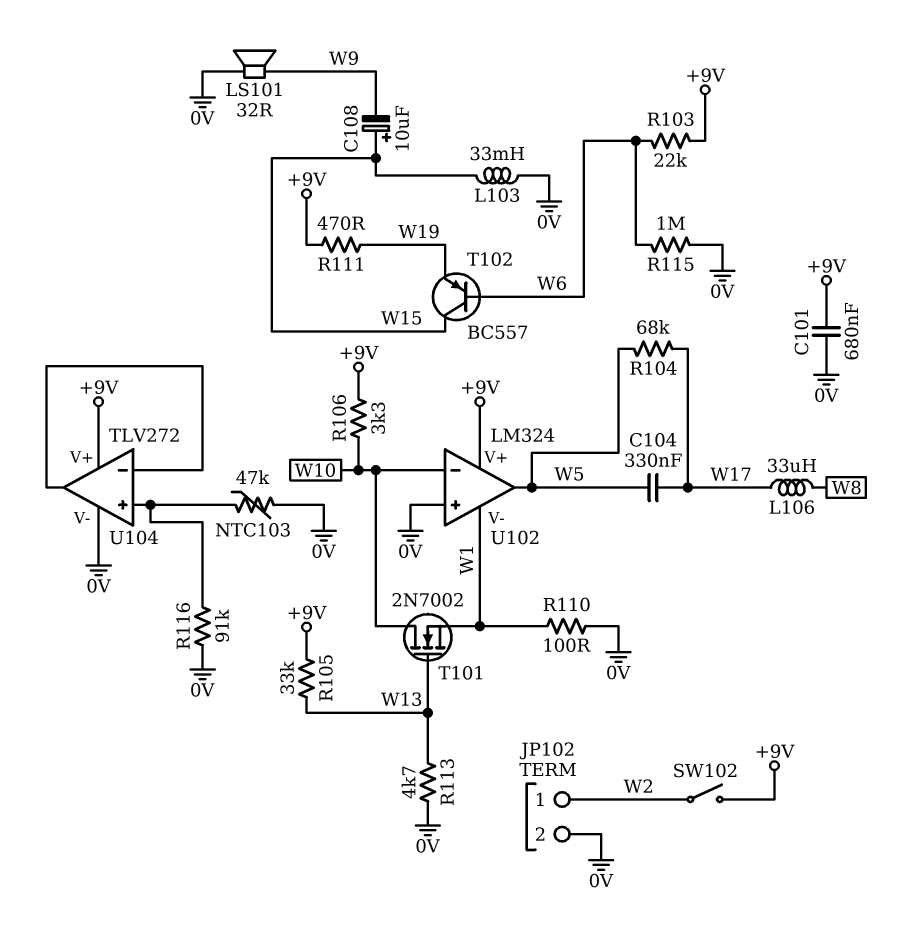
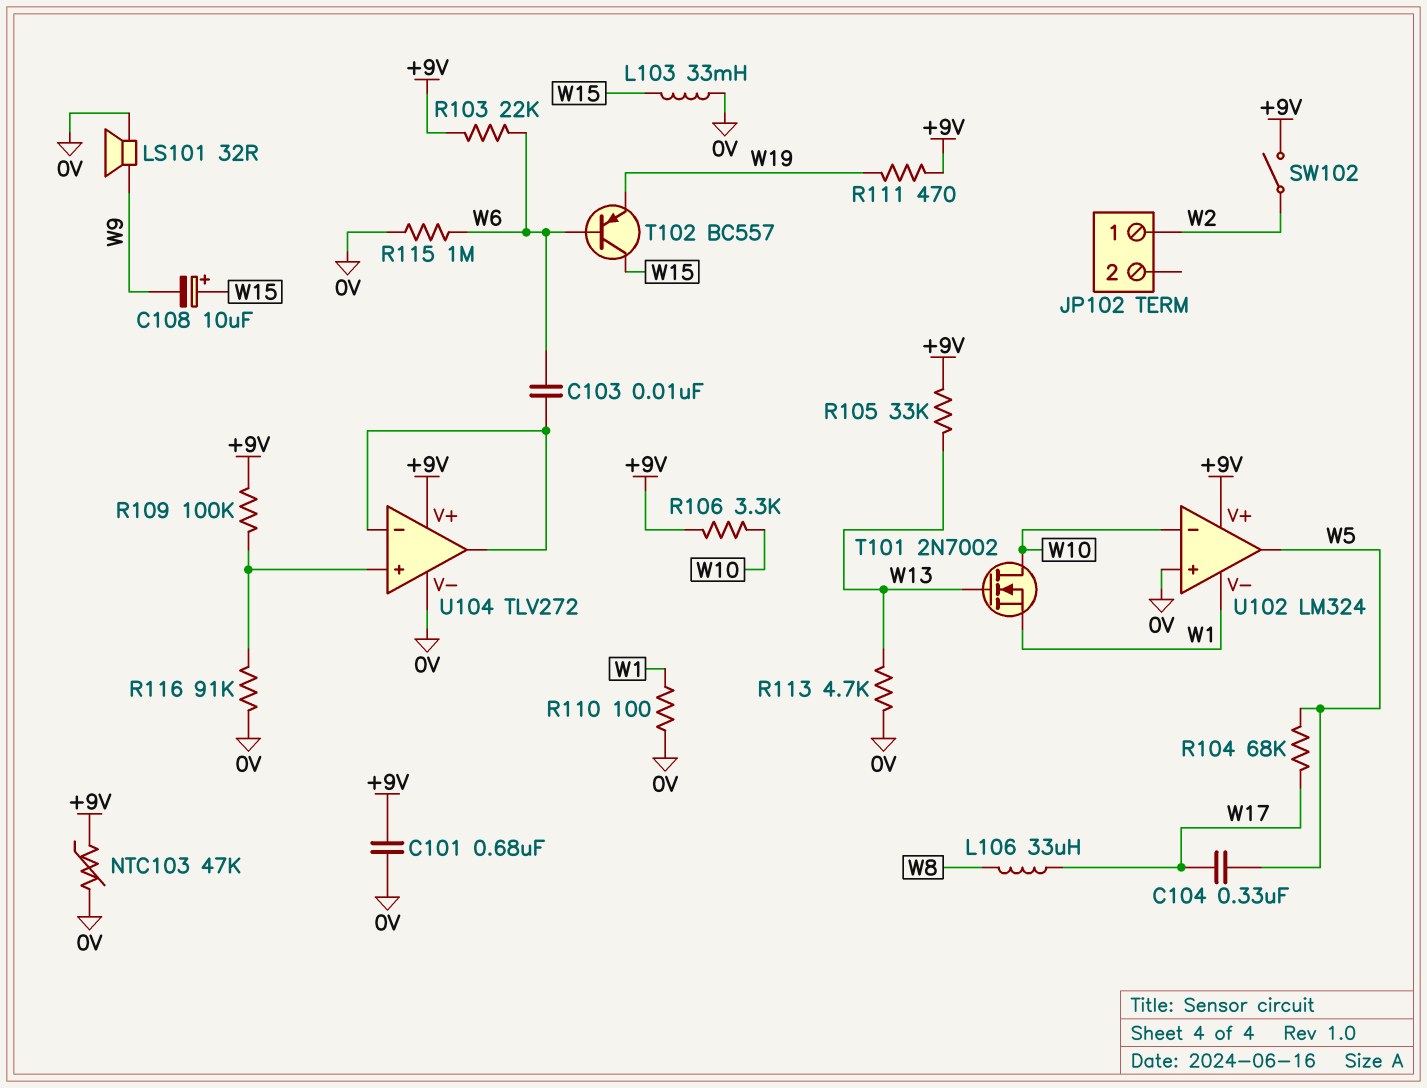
C103: none -> 10nF (U104/in-, W6)
JP102 pin 2: 0V -> none
NTC103: 47k (0V, U104/in+) -> 47k (+9V, 0V)
R109: none -> 100k (+9V, U104/in+)

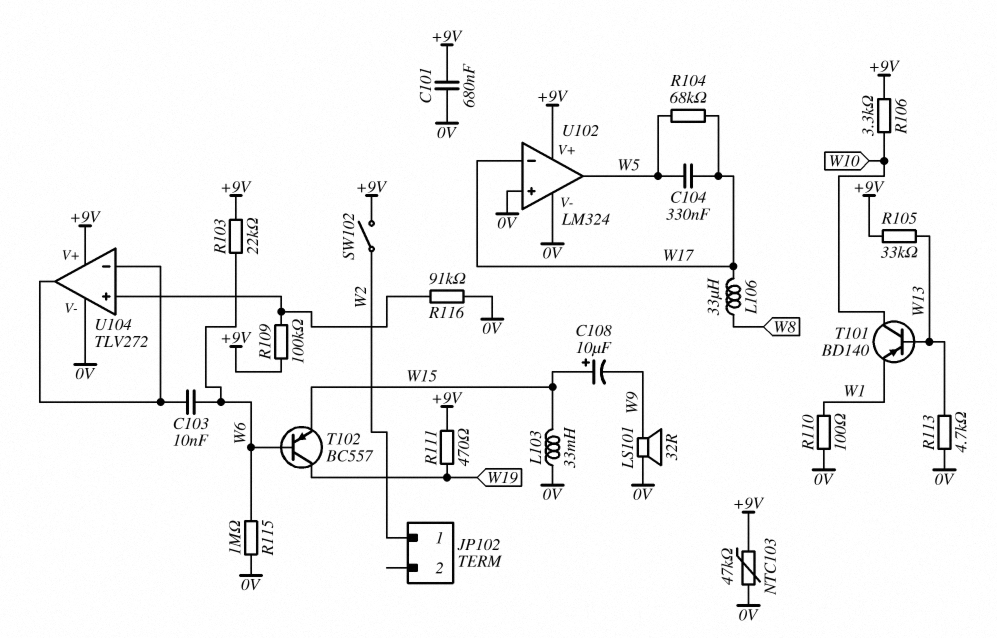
T101: NMOS 2N7002 (G W13, D W10, S W1) -> PNP BD140 (B W13, C W10, E W1)
T102: PNP BC557 (B W6, C W15, E W19) -> PNP BC557 (B W6, C W19, E W15)
U102 pin V-: W1 -> 0V
U102 pin in-: W10 -> W17

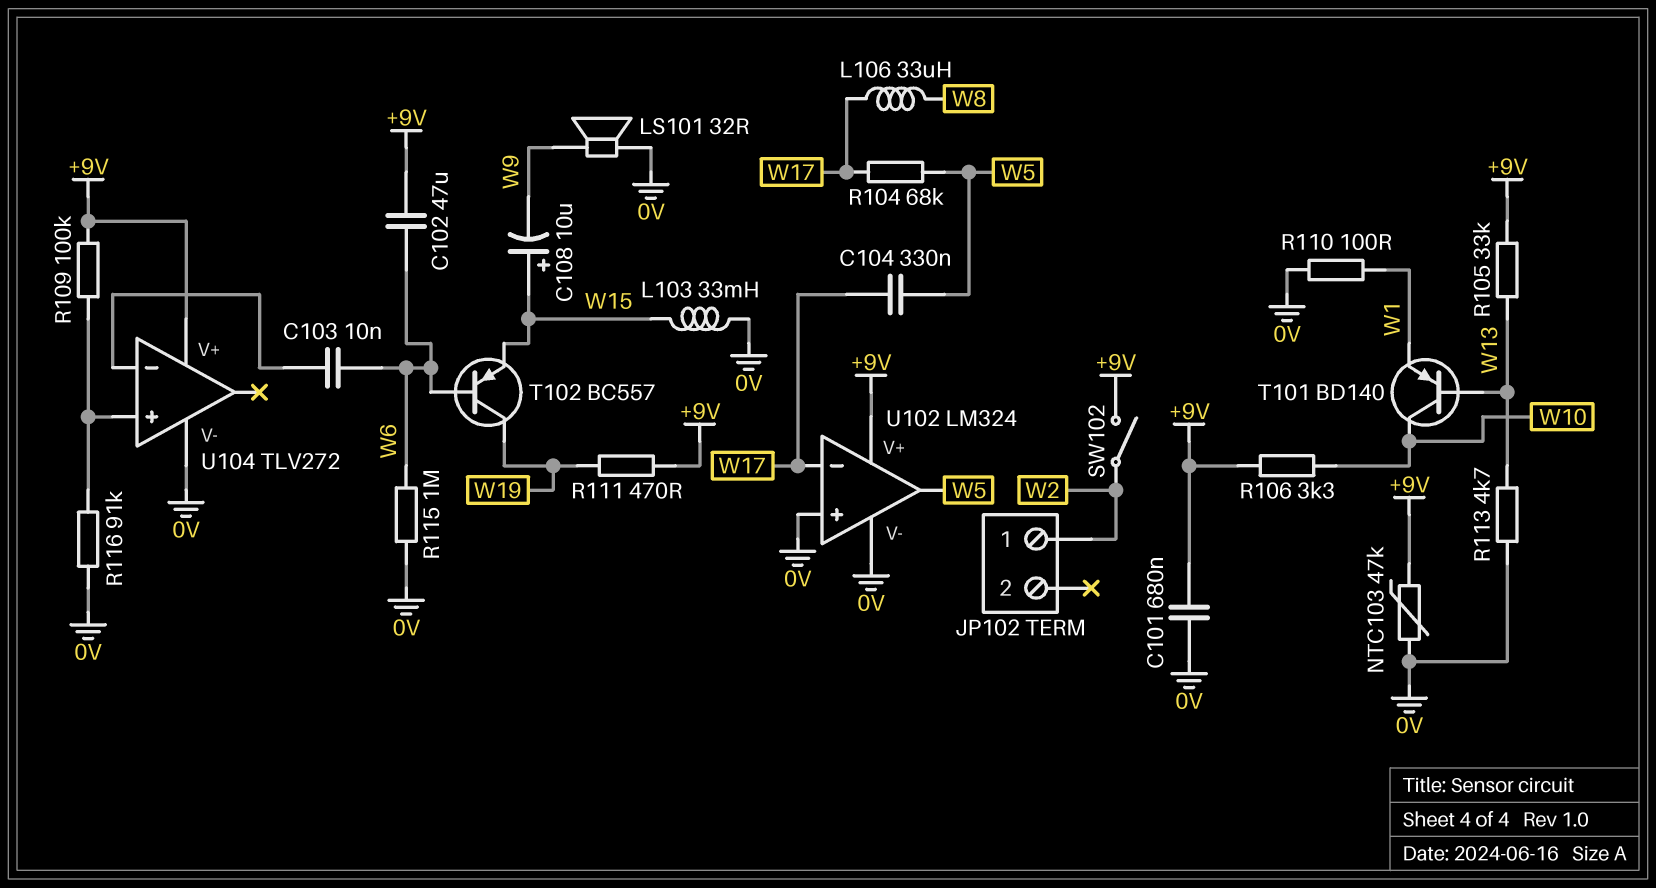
C102: none -> 47uF (+9V, W6)
R103: 22k (+9V, W6) -> none
U104 pin out: U104/in- -> none

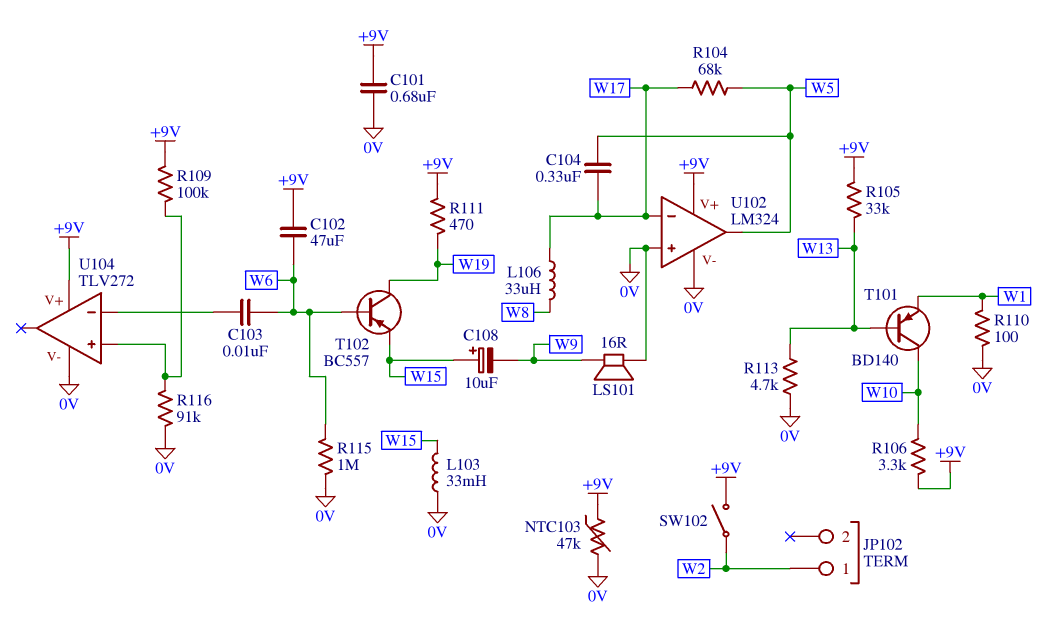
LS101: speaker 32R (0V, W9) -> speaker 16R (0V, W9)

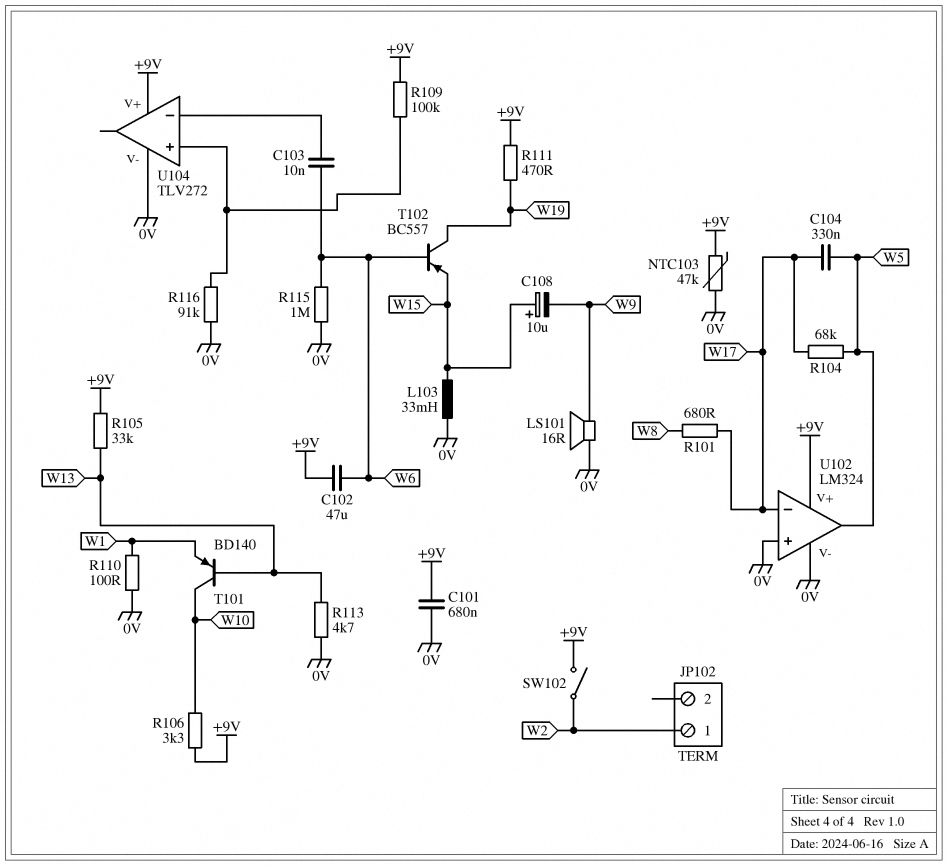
L106: 33uH (W8, W17) -> none
R101: none -> 680 (W8, W17)

